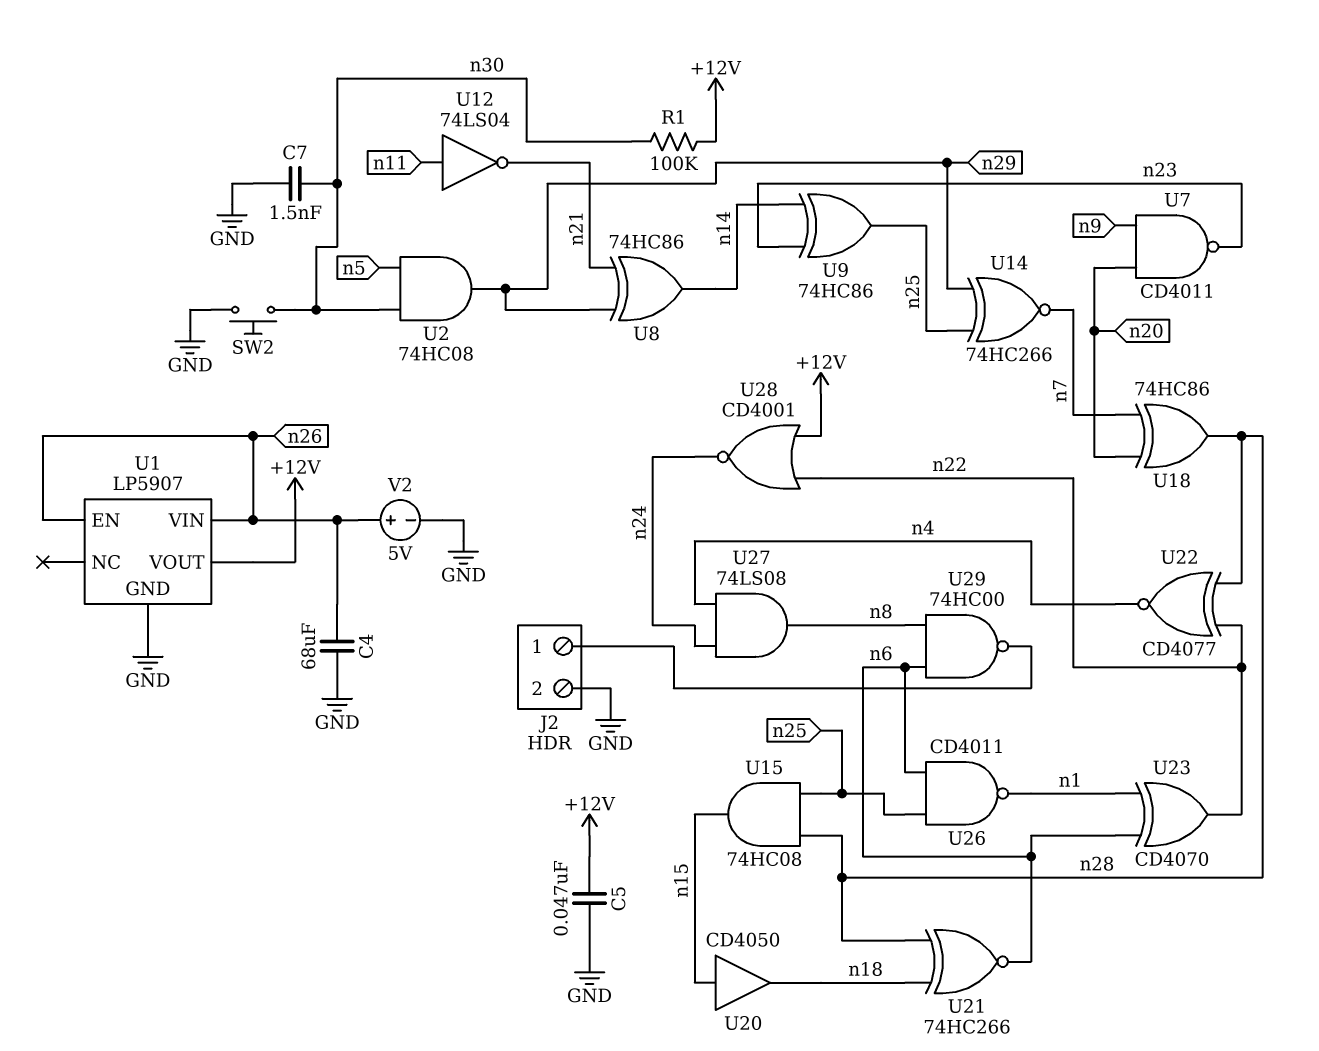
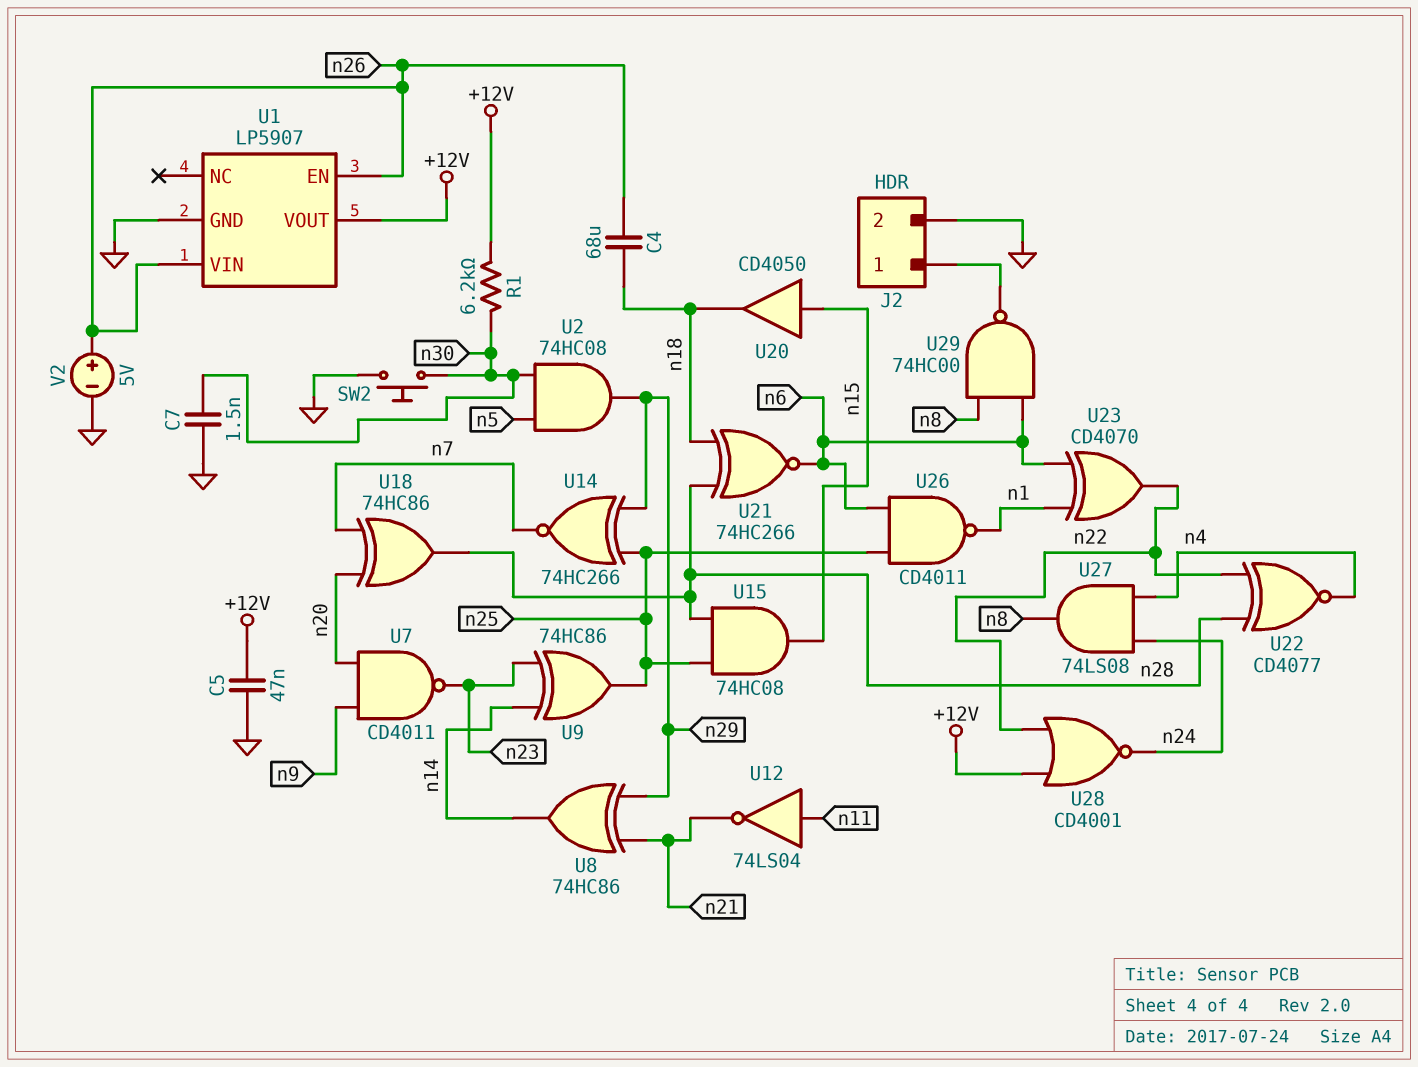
C4: 68uF (GND, n26) -> 68uF (n18, n26)
R1: 100k (+12V, n30) -> 6.2k (+12V, n30)

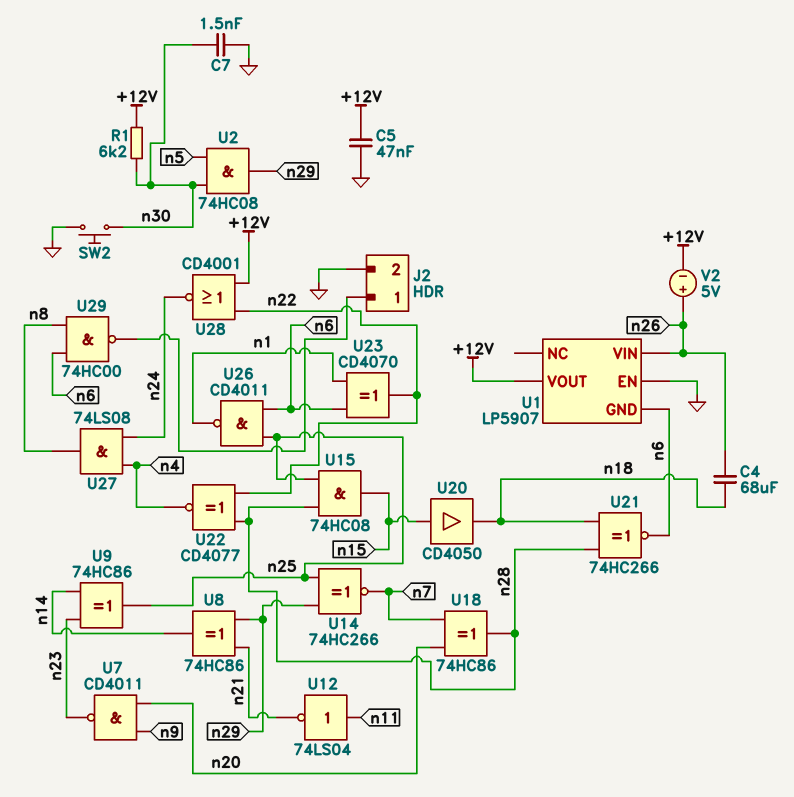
U1 pin EN: n26 -> GND
U1 pin GND: GND -> n6
V2: 5V (plus n26, minus GND) -> 5V (plus n26, minus +12V)

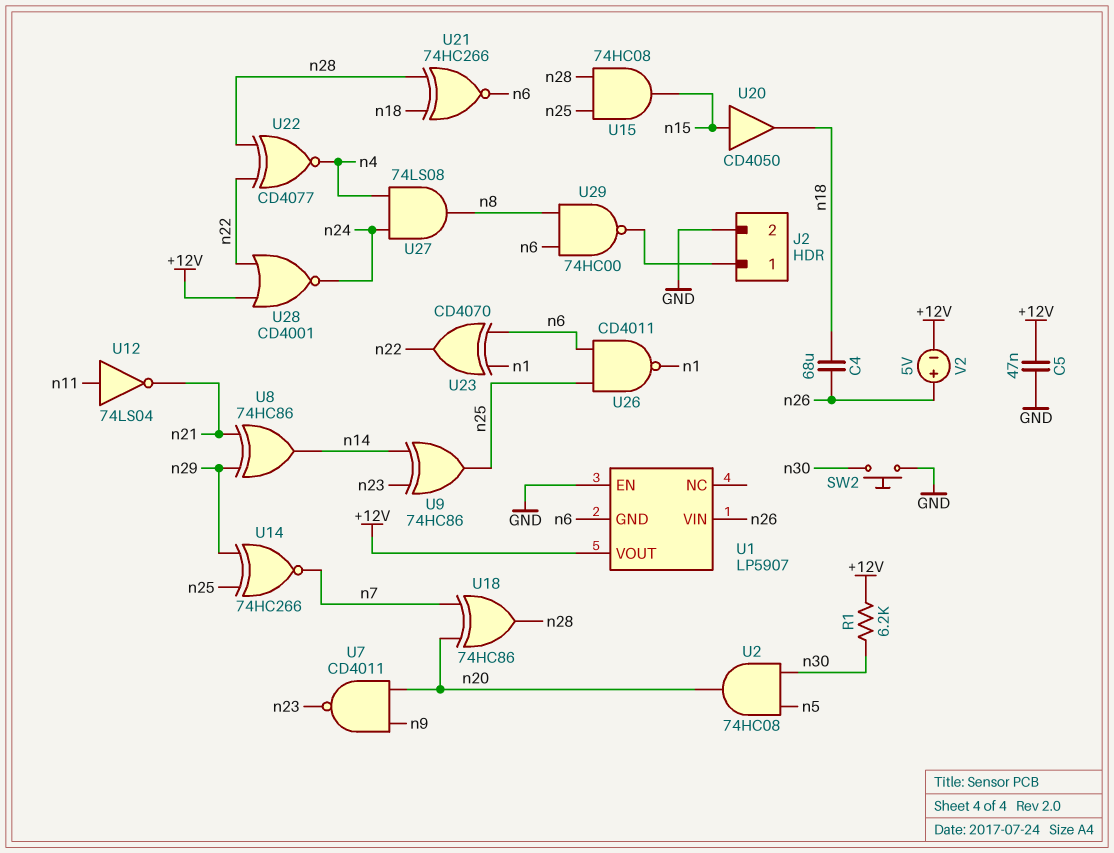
C7: 1.5nF (GND, n30) -> none
U2: AND 74HC08 (in n5, in n30, out n29) -> AND 74HC08 (in n5, in n30, out n20)

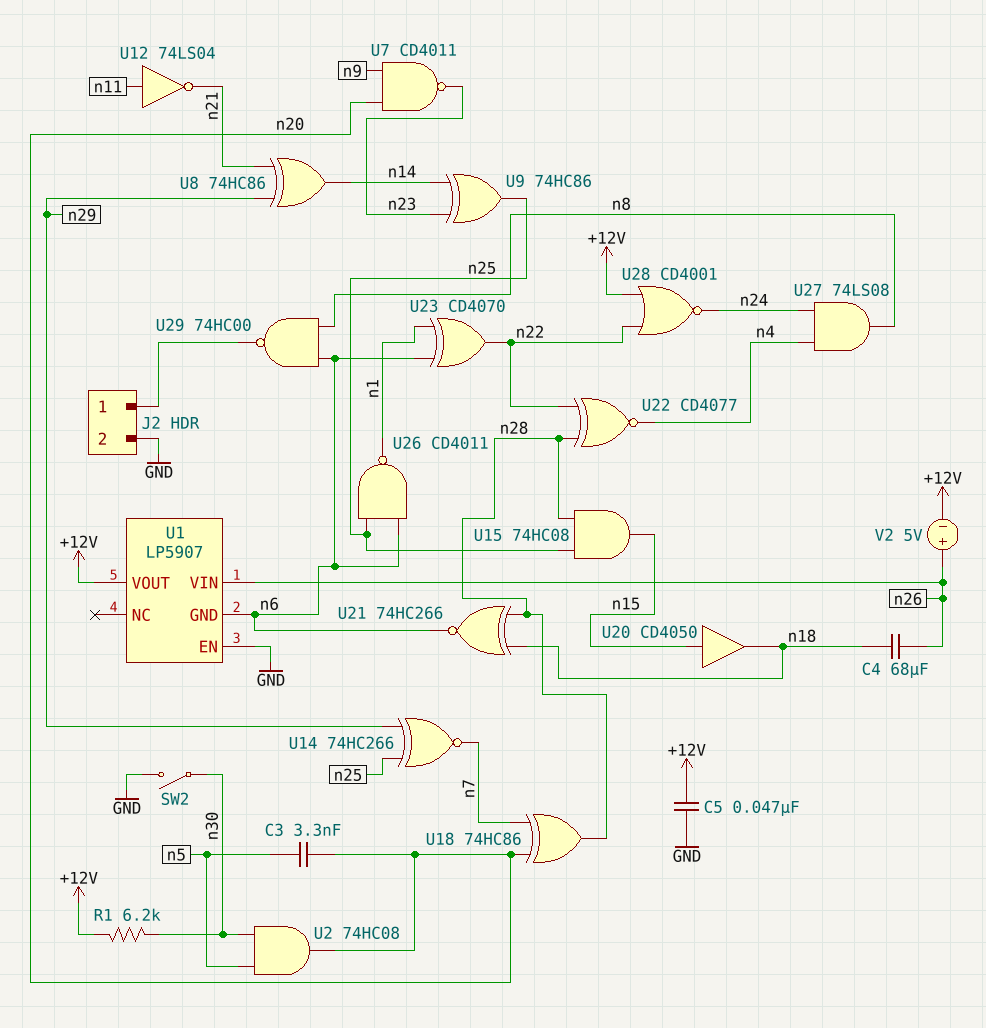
C3: none -> 3.3nF (n5, n20)
SW2: button (GND, n30) -> switch (GND, n30)

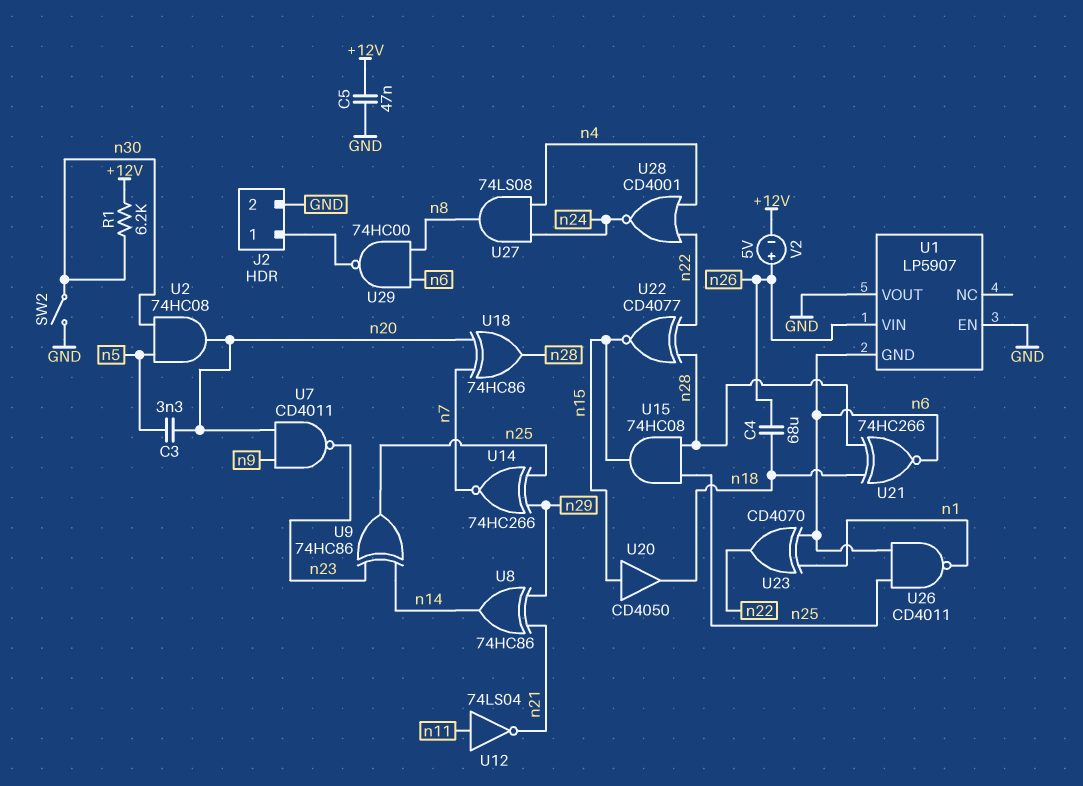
U1 pin VOUT: +12V -> GND
U22: XNOR CD4077 (in n22, in n28, out n4) -> XNOR CD4077 (in n22, in n28, out n15)
U28: NOR CD4001 (in +12V, in n22, out n24) -> NOR CD4001 (in n4, in n22, out n24)

